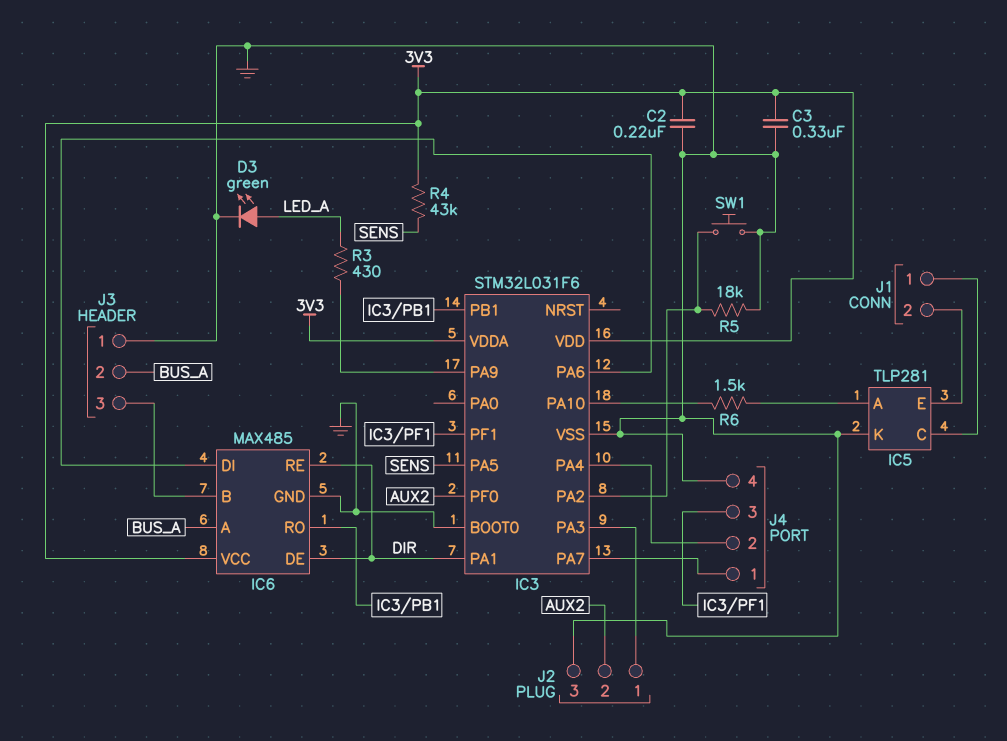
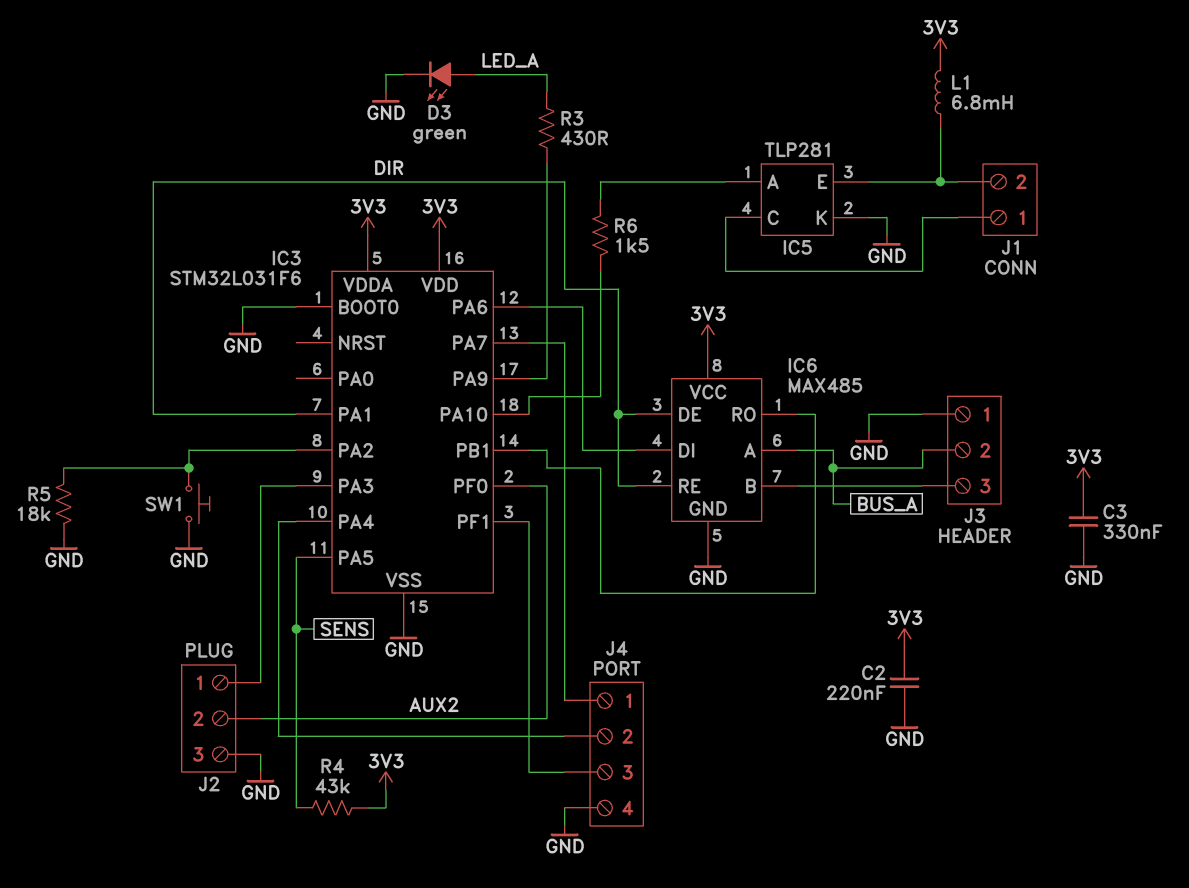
L1: none -> 6.8mH (3V3, IC5/E)

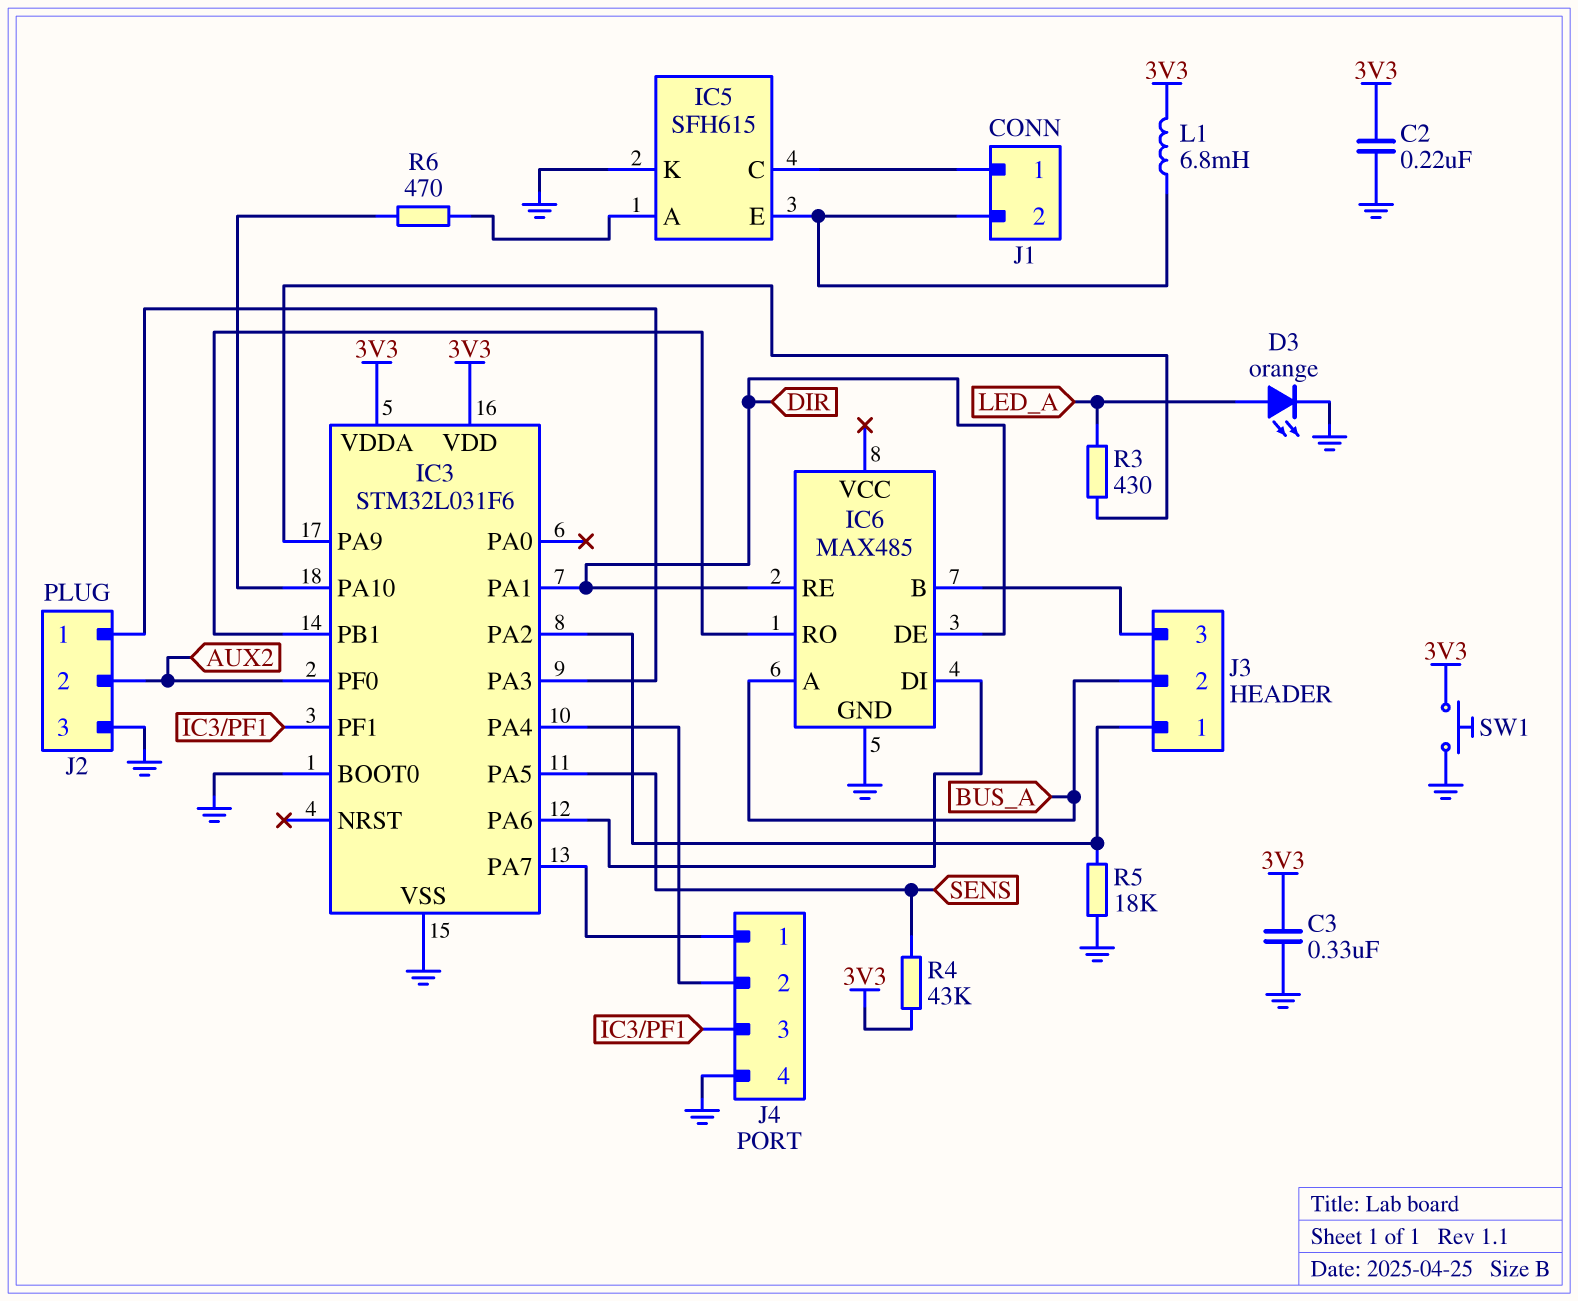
D3: LED green (A LED_A, K GND) -> LED orange (A LED_A, K GND)
IC5: TLP281 -> SFH615
IC6 pin VCC: 3V3 -> none
J3 pin 1: GND -> IC3/PA2
R6: 1.5k (IC3/PA10, IC5/A) -> 470 (IC3/PA10, IC5/A)
SW1: button (GND, IC3/PA2) -> button (3V3, GND)

